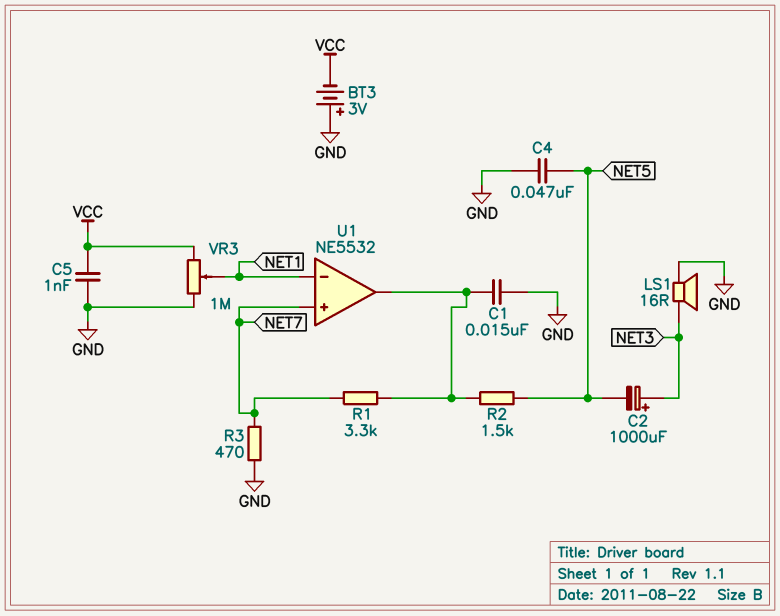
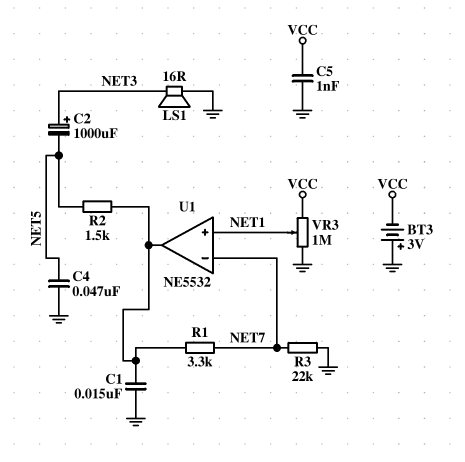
R3: 470 (GND, NET7) -> 22k (GND, NET7)
U1 pin in+: NET7 -> NET1
U1 pin in-: NET1 -> NET7

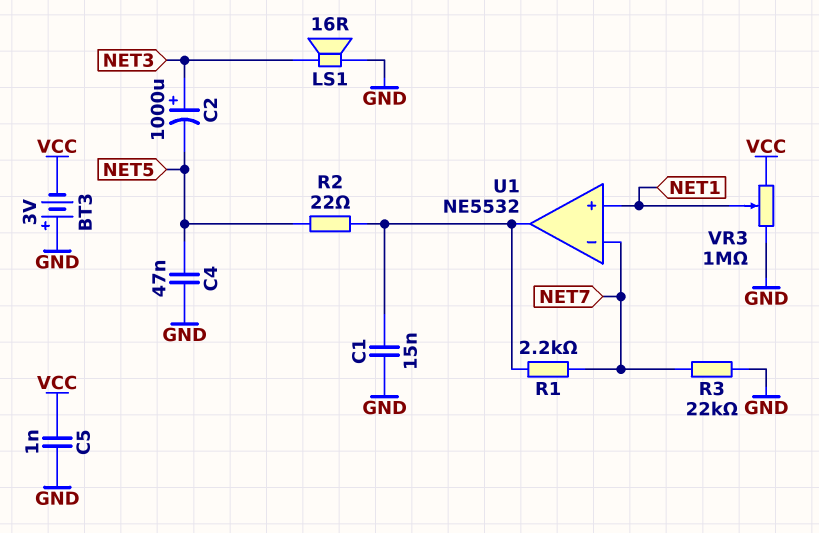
R1: 3.3k (NET7, U1/out) -> 2.2k (NET7, U1/out)
R2: 1.5k (NET5, U1/out) -> 22 (NET5, U1/out)

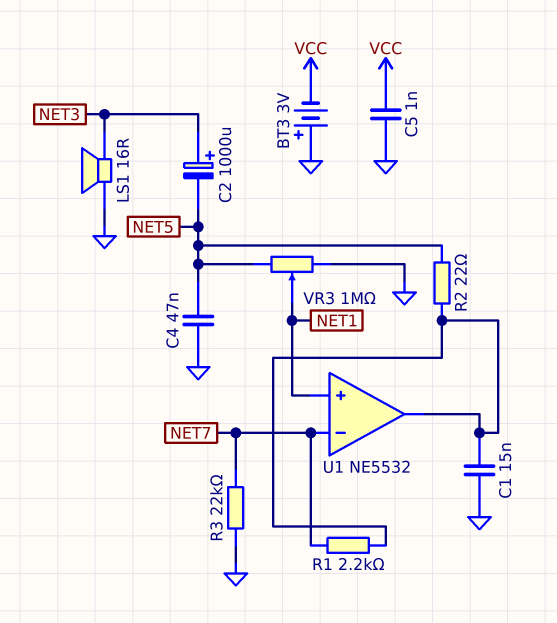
VR3: 1M (GND, VCC, wiper NET1) -> 1M (GND, NET5, wiper NET1)

